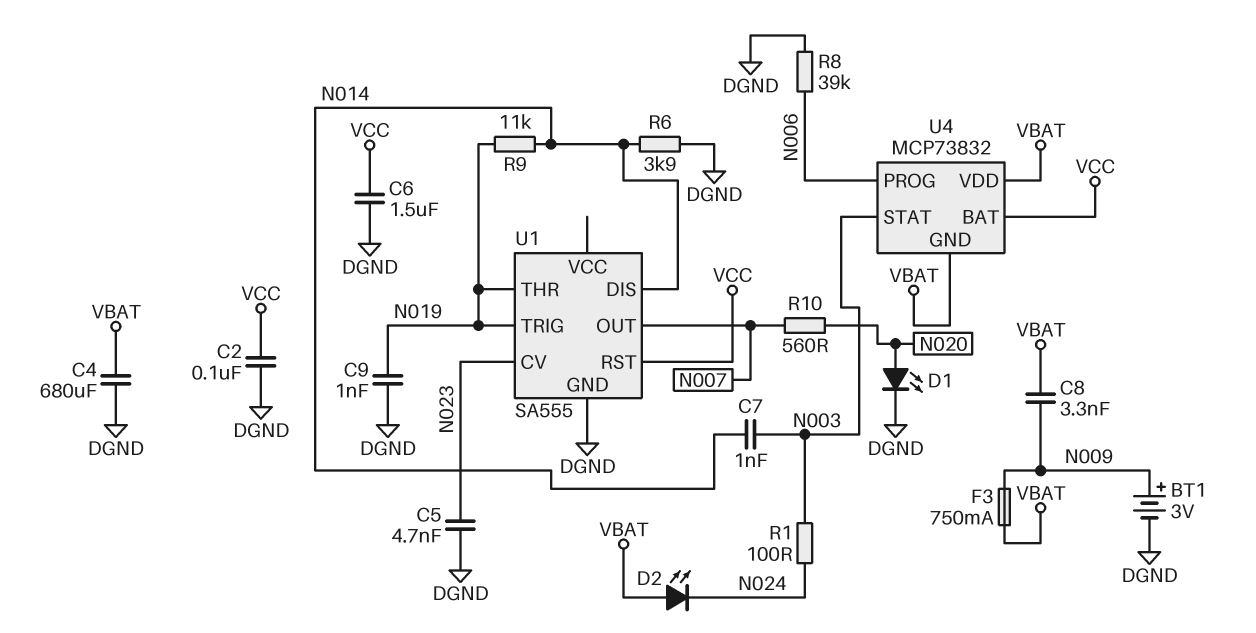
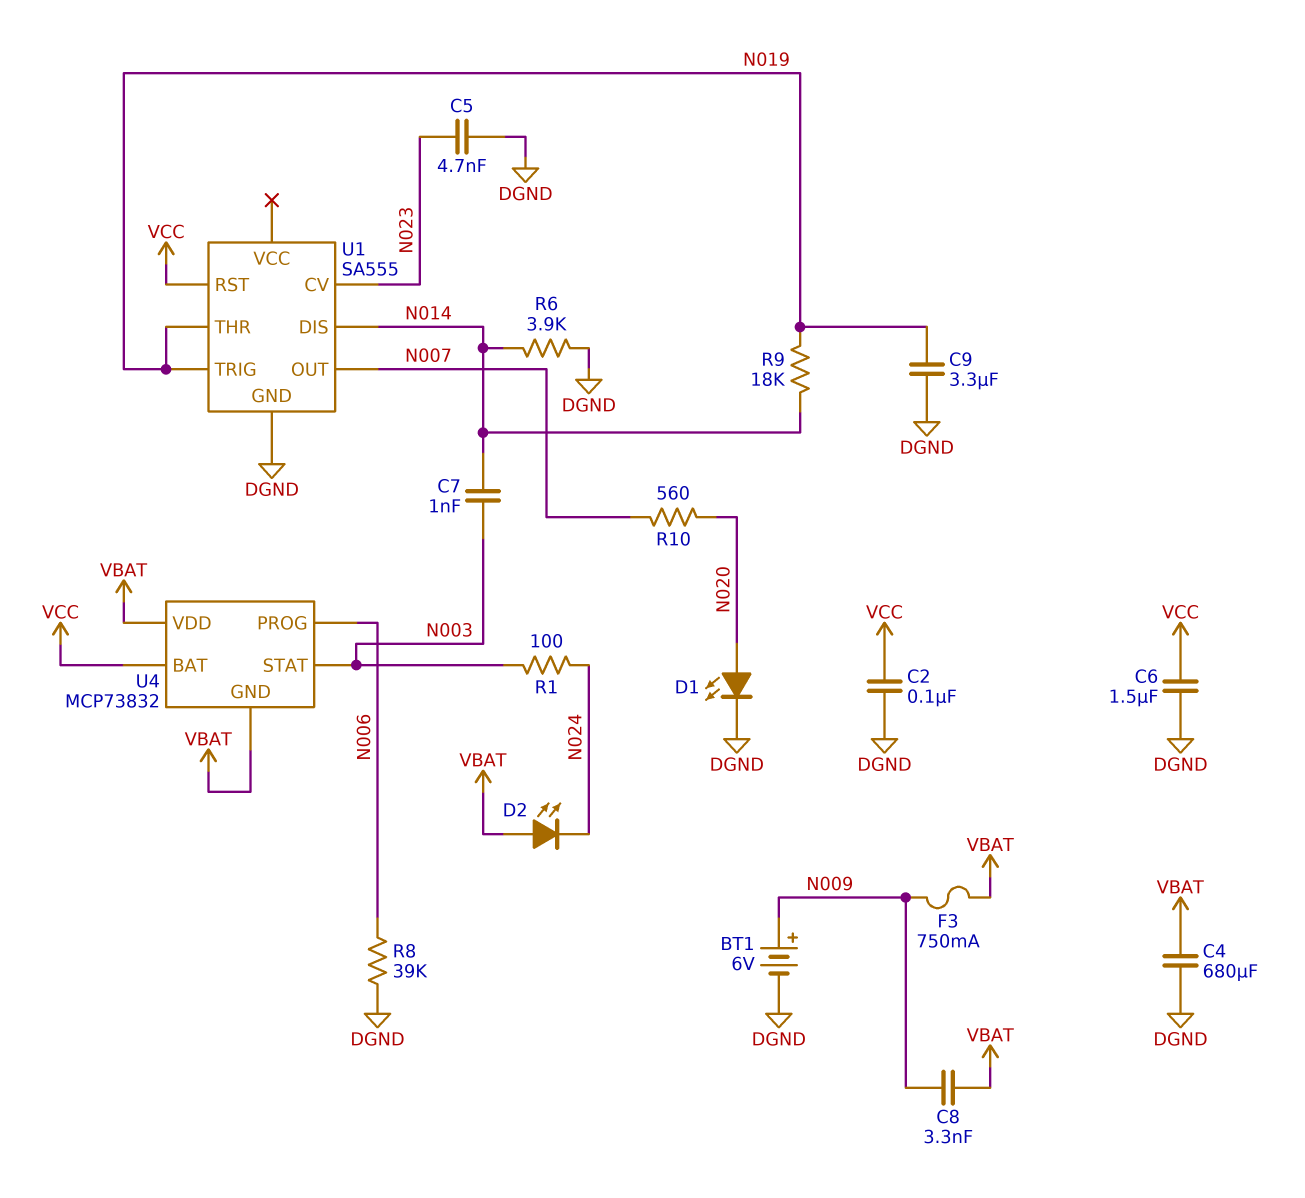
BT1: 3V (plus N009, minus DGND) -> 6V (plus N009, minus DGND)
C9: 1nF (DGND, N019) -> 3.3uF (DGND, N019)
R9: 11k (N014, N019) -> 18k (N014, N019)

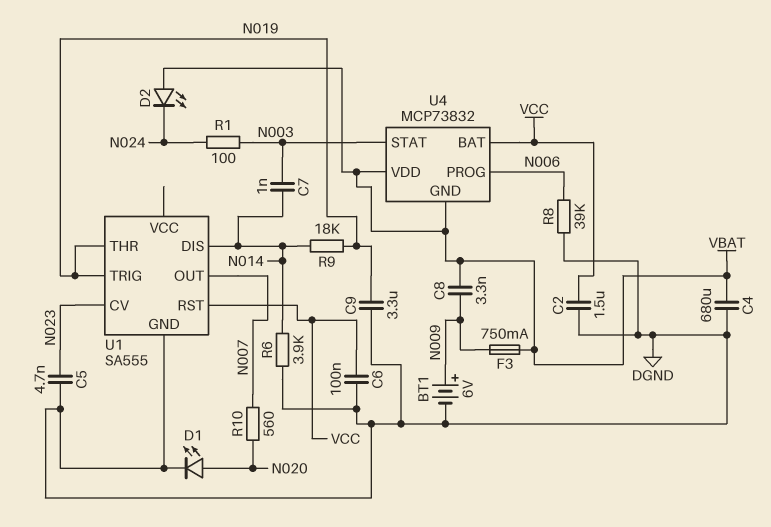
C2: 100nF (DGND, VCC) -> 1.5uF (DGND, VCC)
C6: 1.5uF (DGND, VCC) -> 100nF (DGND, VCC)

